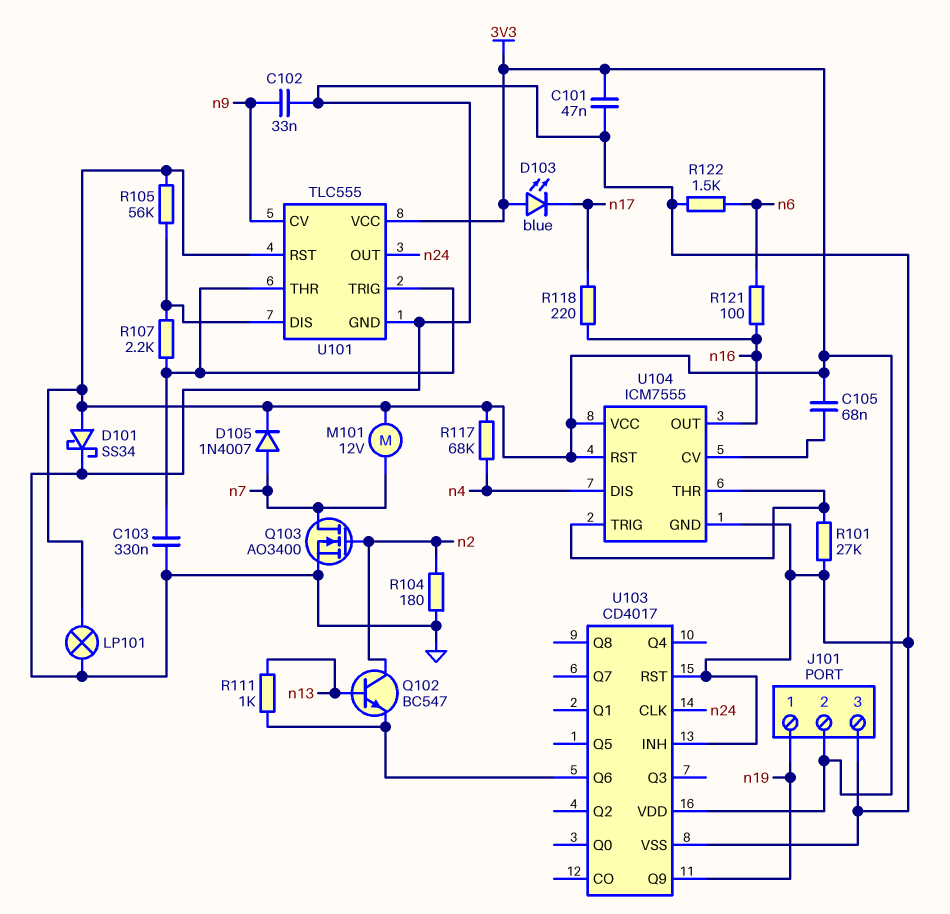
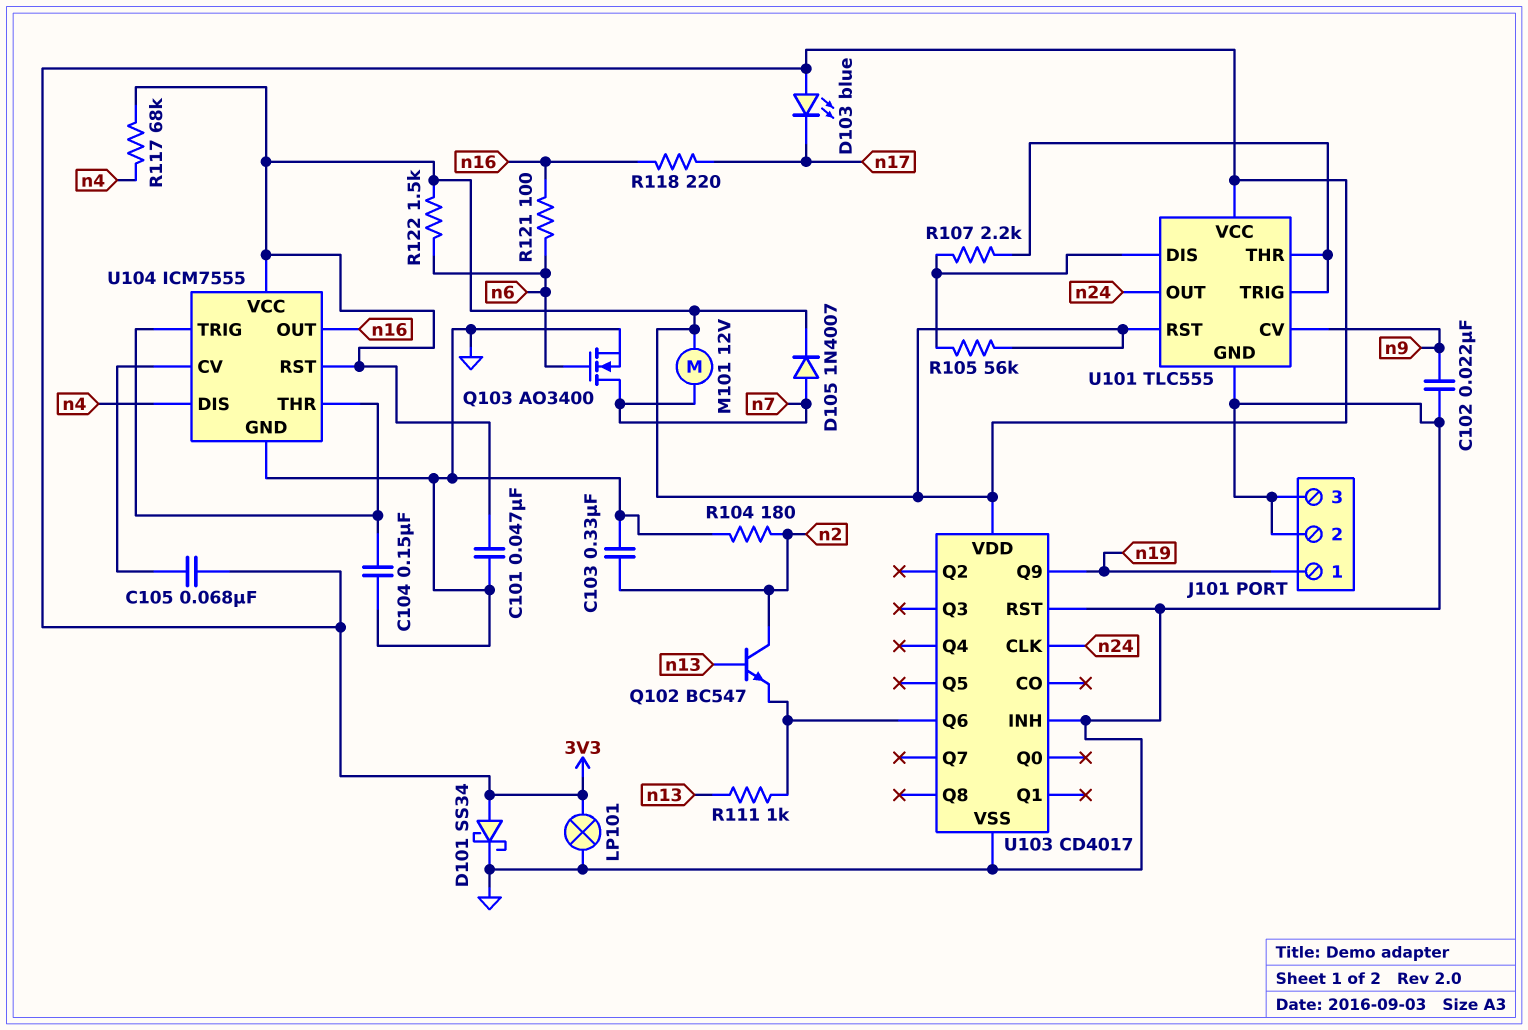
C102: 33nF (GND, n9) -> 22nF (GND, n9)
C103: 330nF (GND, U101/THR) -> 330nF (GND, n2)
C104: none -> 150nF (GND, U104/THR)
J101 pin 2: 3V3 -> GND
Q103: NMOS AO3400 (G n2, D n7, S GND) -> NMOS AO3400 (G n6, D n7, S GND)
R101: 27k (GND, U104/THR) -> none
R122: 1.5k (GND, n6) -> 1.5k (3V3, n6)

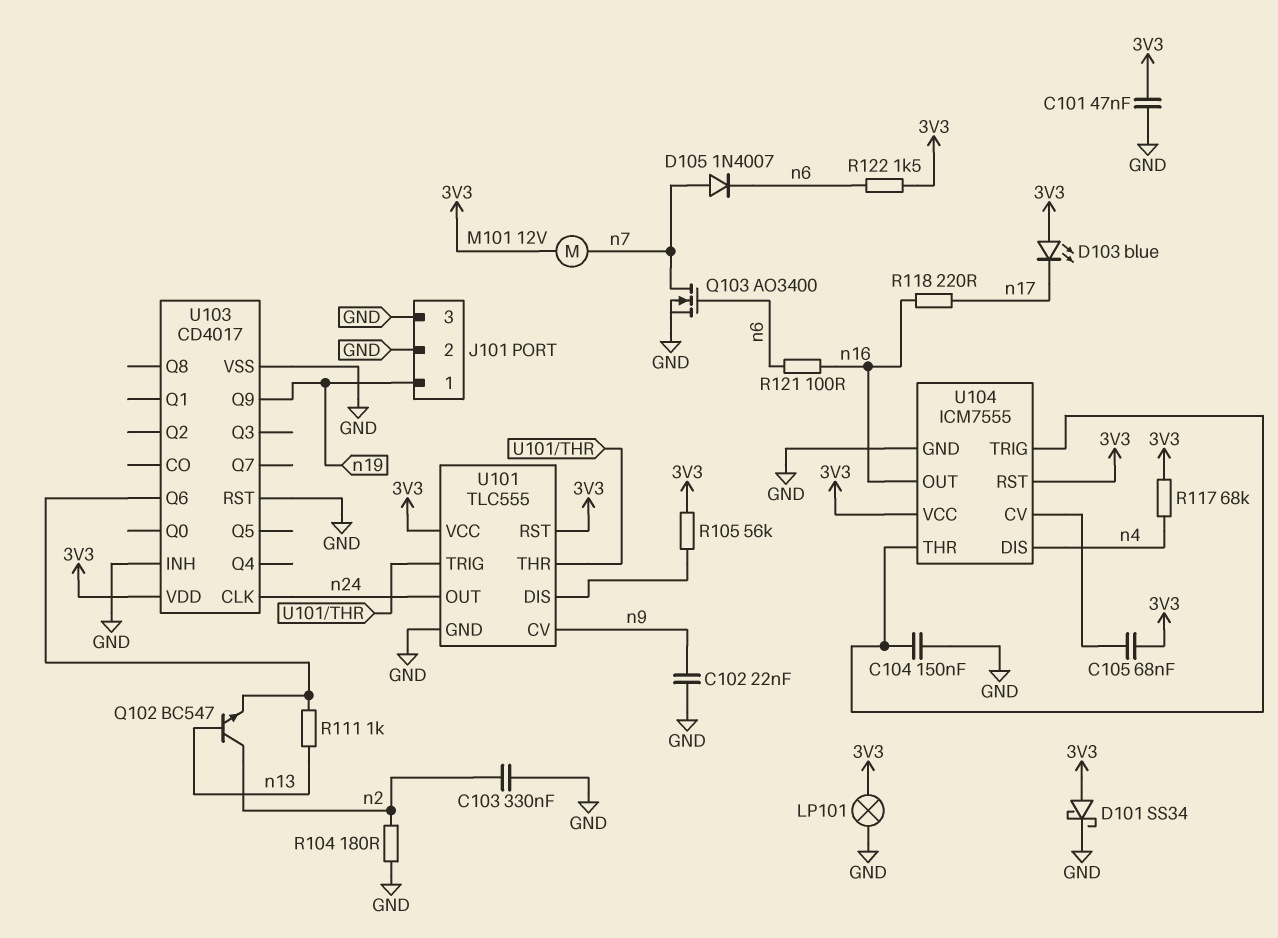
D105: diode 1N4007 (A n7, K 3V3) -> diode 1N4007 (A n7, K n6)
R107: 2.2k (U101/DIS, U101/THR) -> none

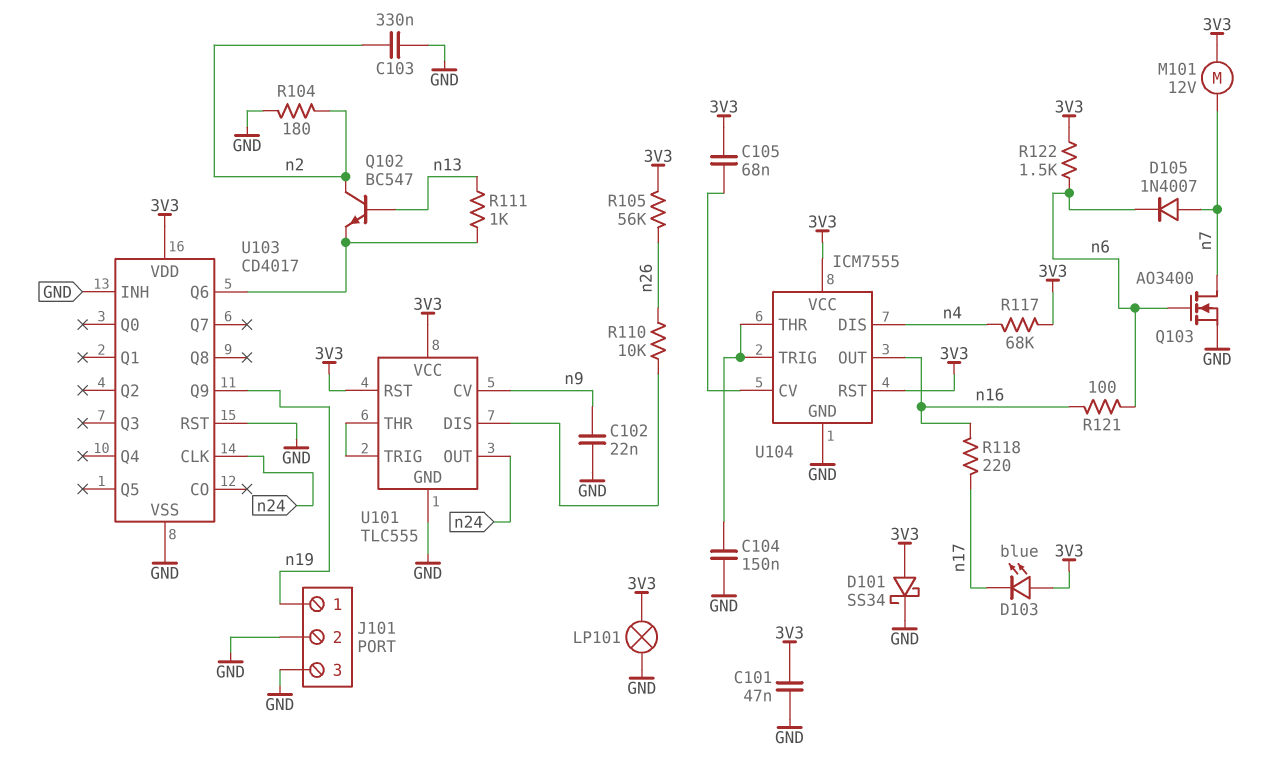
R105: 56k (3V3, U101/DIS) -> 56k (3V3, n26)
R110: none -> 10k (U101/DIS, n26)

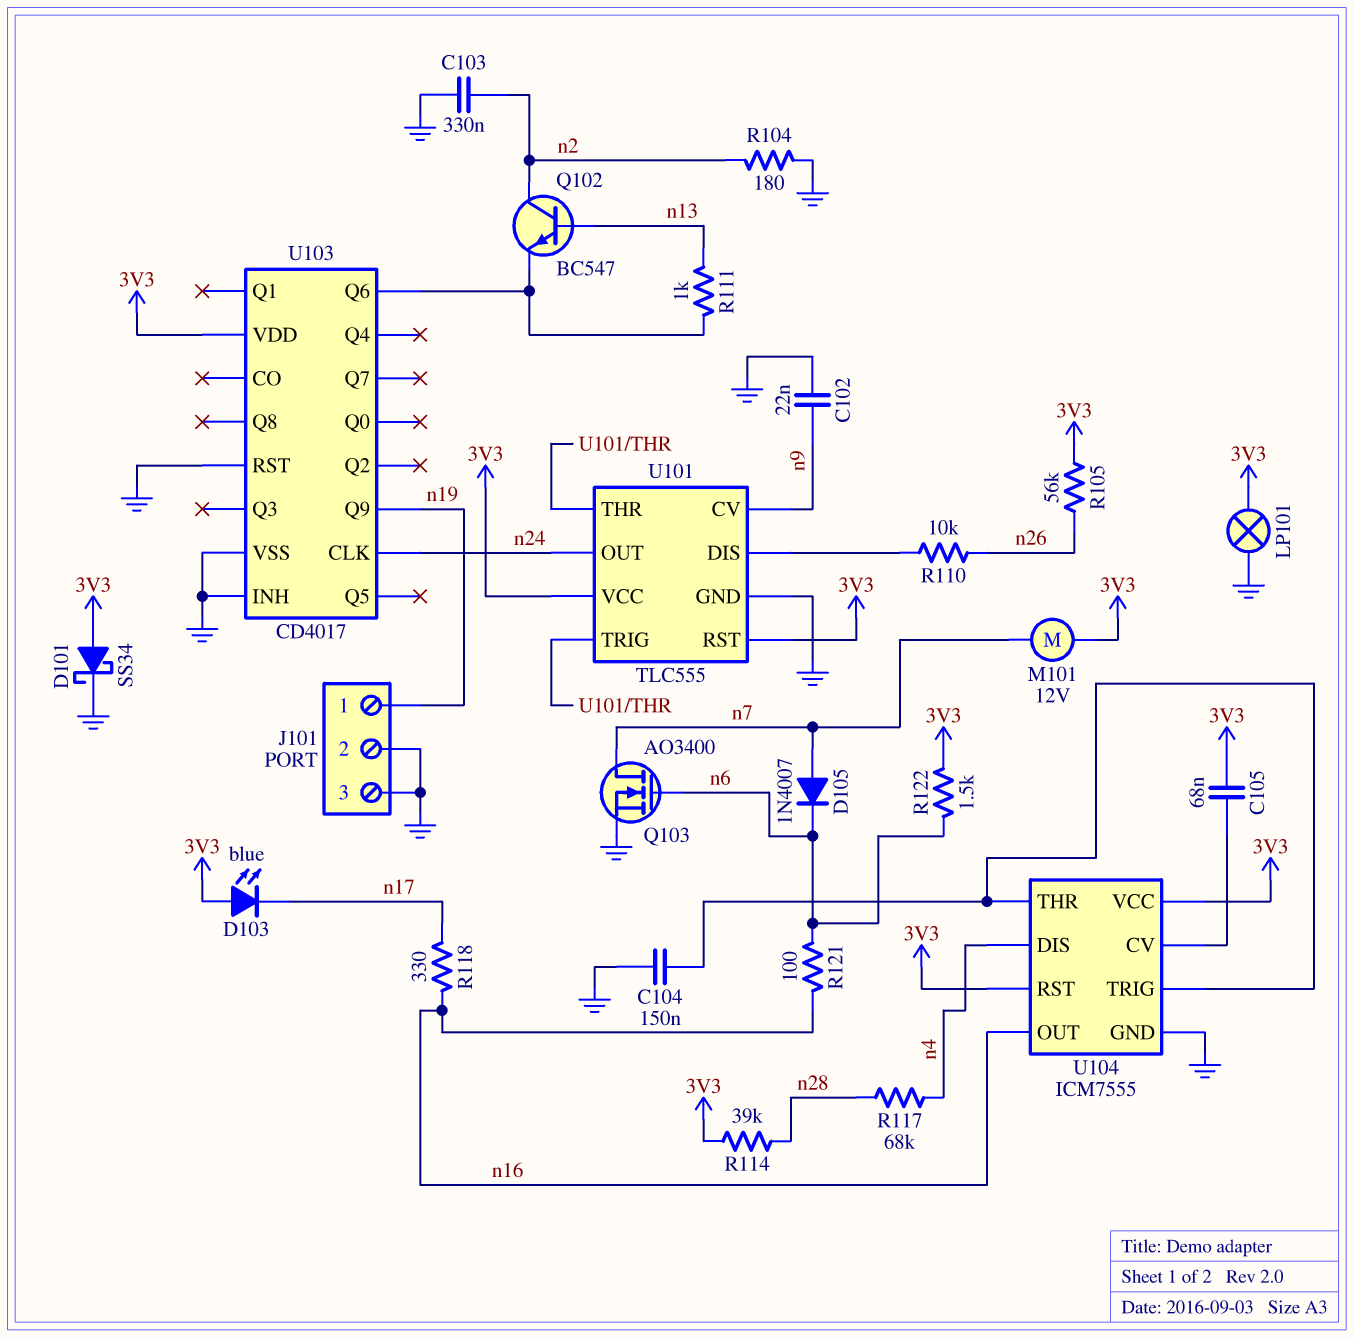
C101: 47nF (3V3, GND) -> none
R114: none -> 39k (3V3, n28)
R117: 68k (3V3, n4) -> 68k (n4, n28)
R118: 220 (n16, n17) -> 330 (n16, n17)

